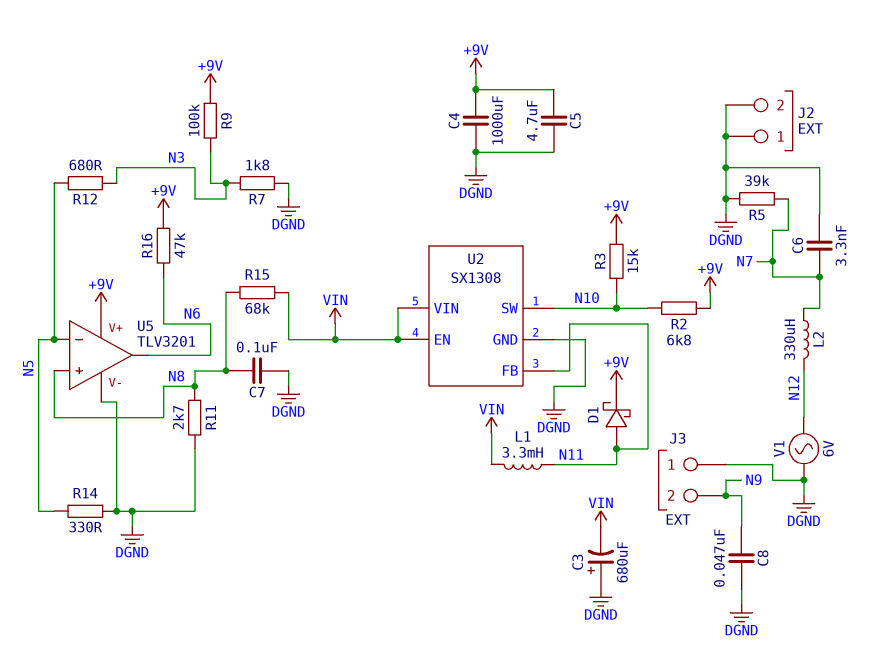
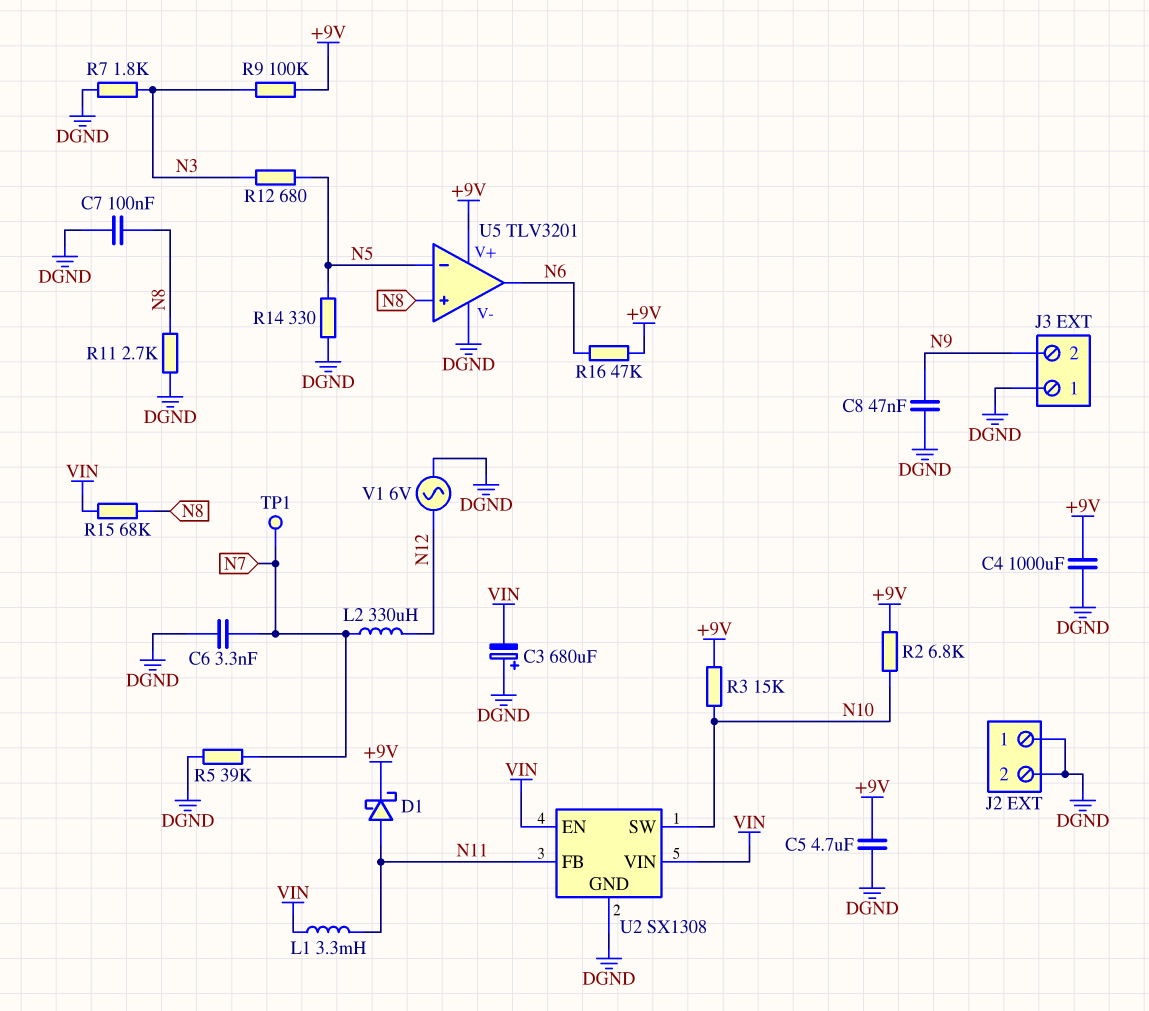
TP1: none -> test point (N7)

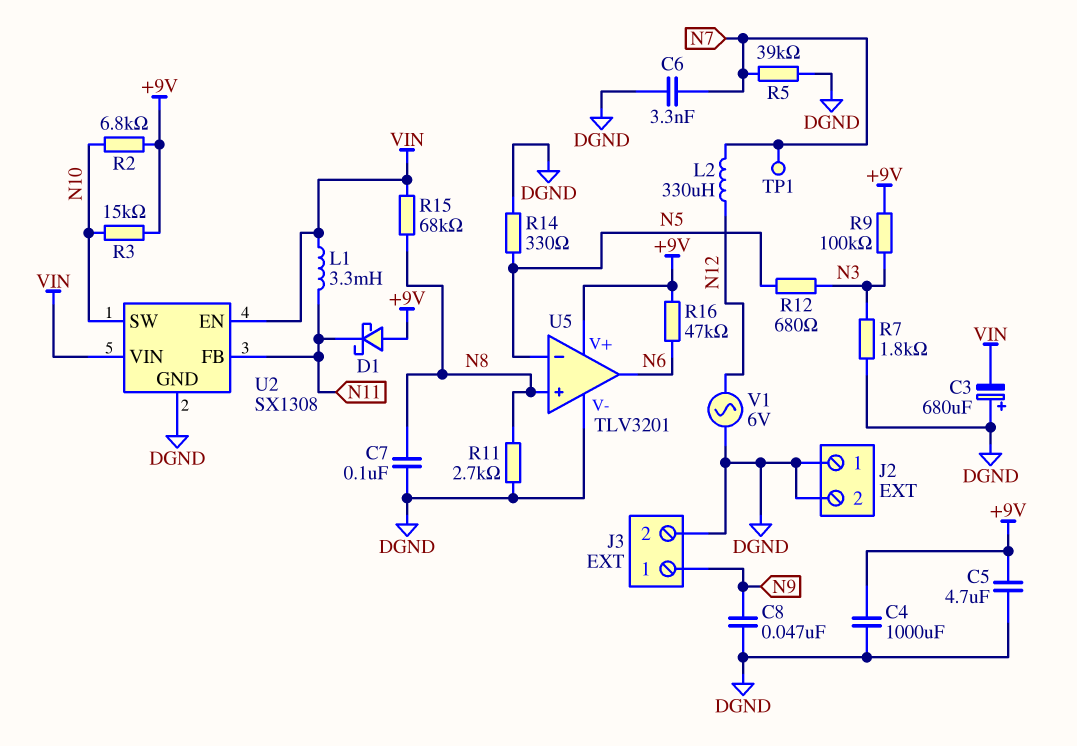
D1: schottky (A N11, K +9V) -> schottky (A +9V, K N11)
J3 pin 1: DGND -> N9
J3 pin 2: N9 -> DGND

